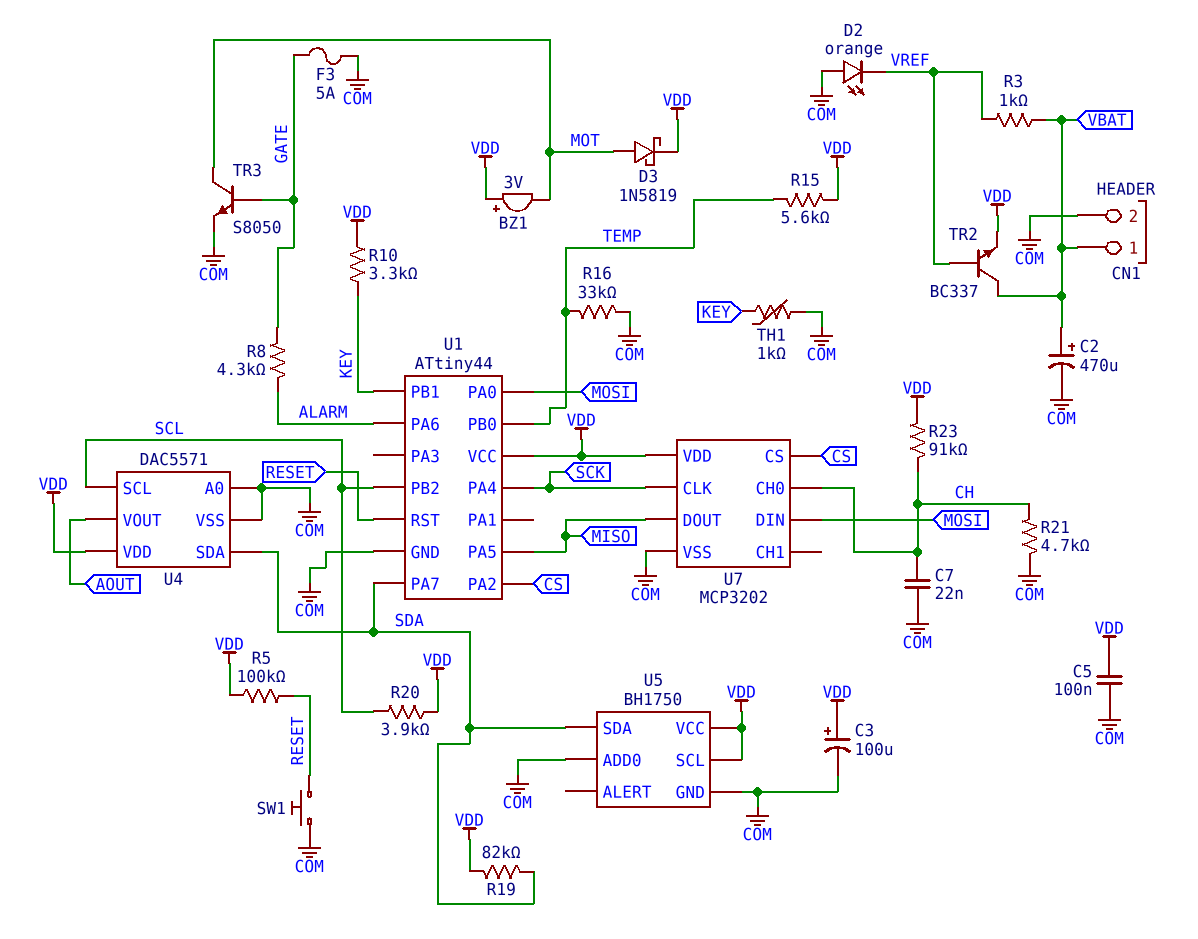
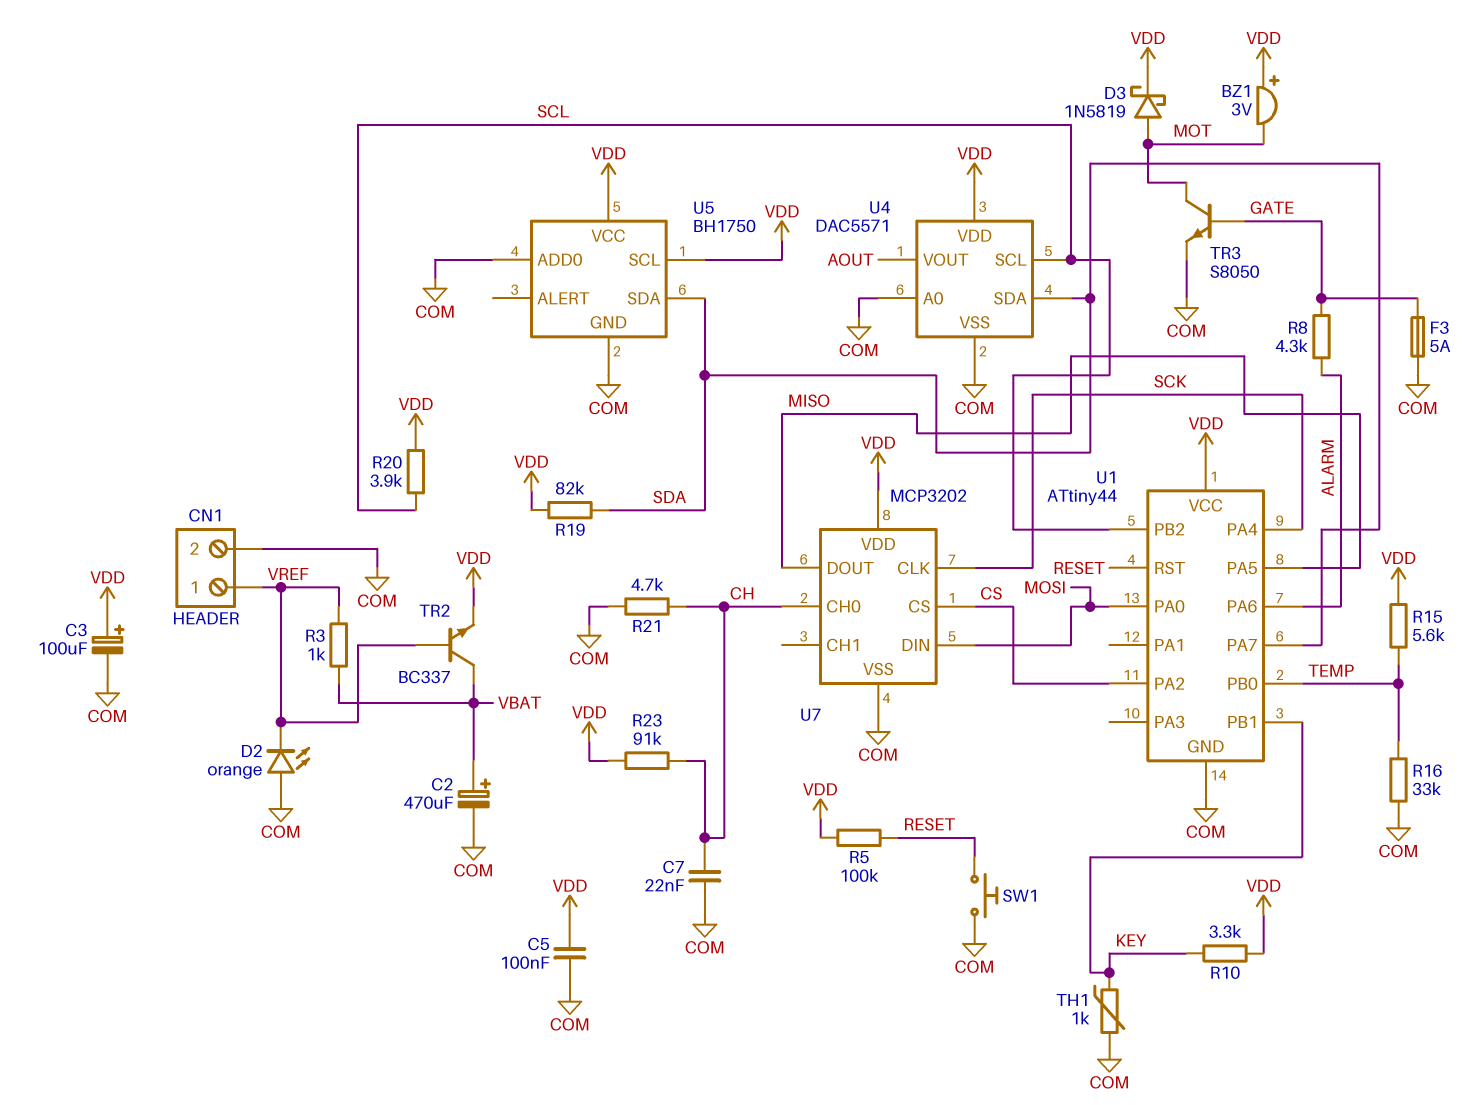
CN1 pin 1: VBAT -> VREF

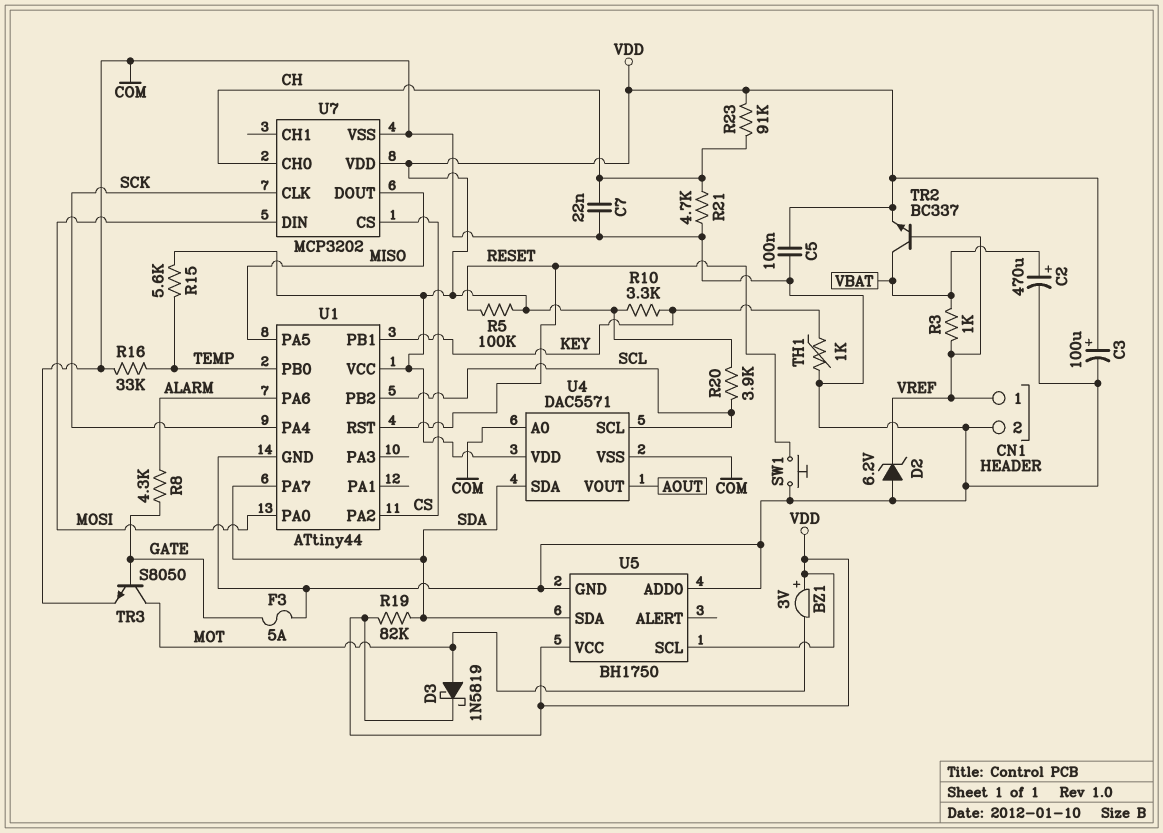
D2: LED orange (A COM, K VREF) -> zener 6.2V (A COM, K VREF)

